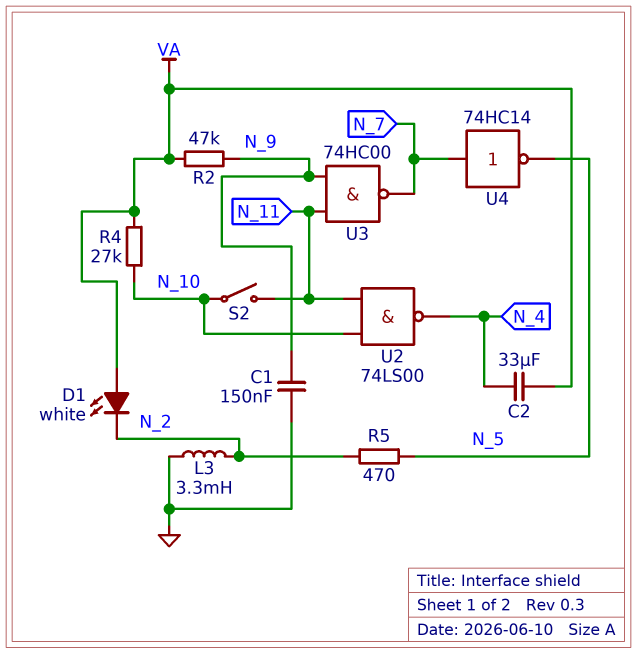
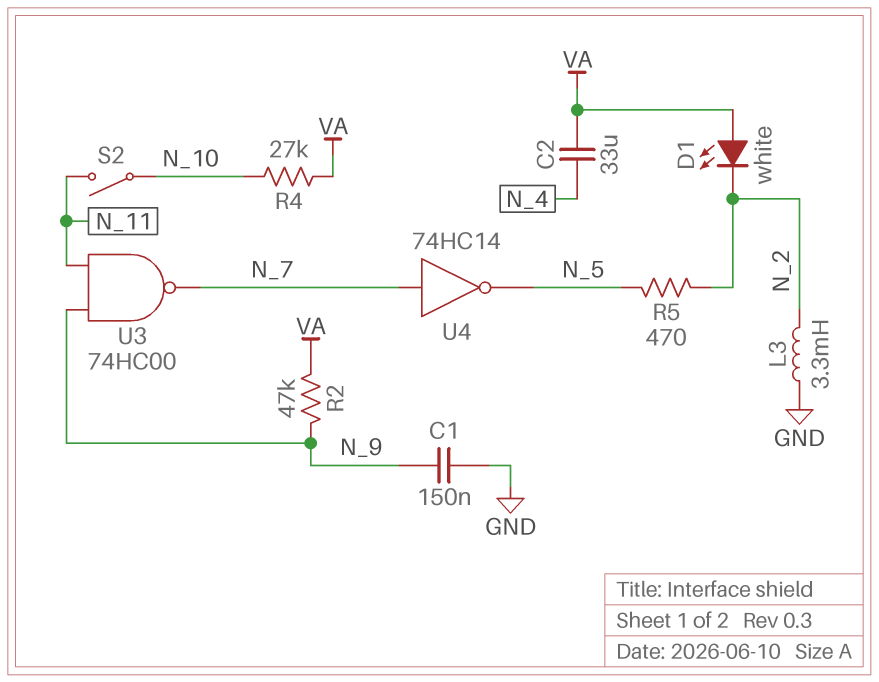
U2: NAND 74LS00 (in N_10, in N_11, out N_4) -> none

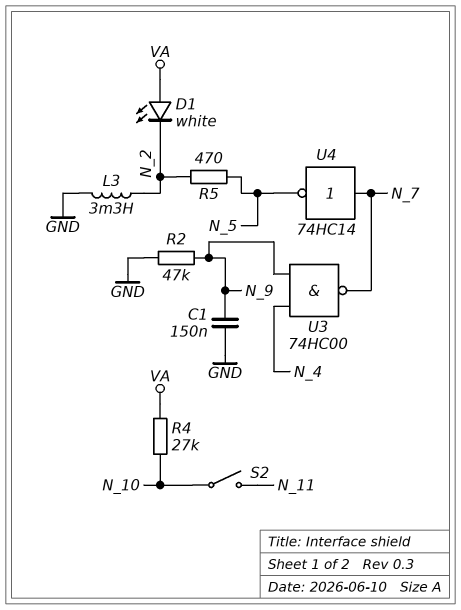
C2: 33uF (N_4, VA) -> none
R2: 47k (N_9, VA) -> 47k (GND, N_9)
U3: NAND 74HC00 (in N_9, in N_11, out N_7) -> NAND 74HC00 (in N_4, in N_9, out N_7)

